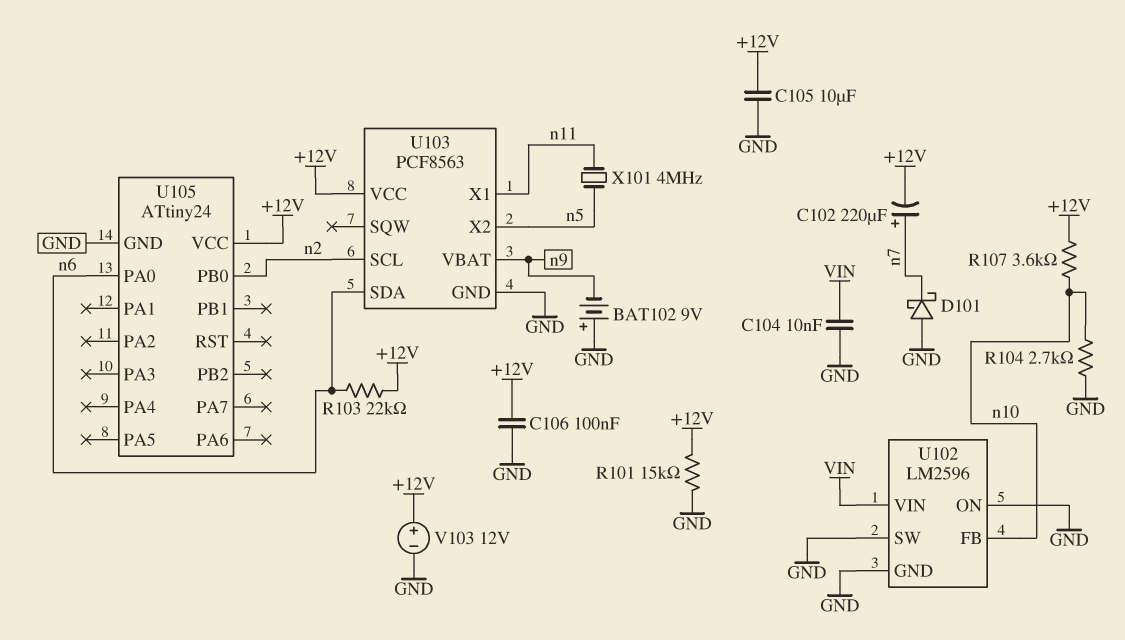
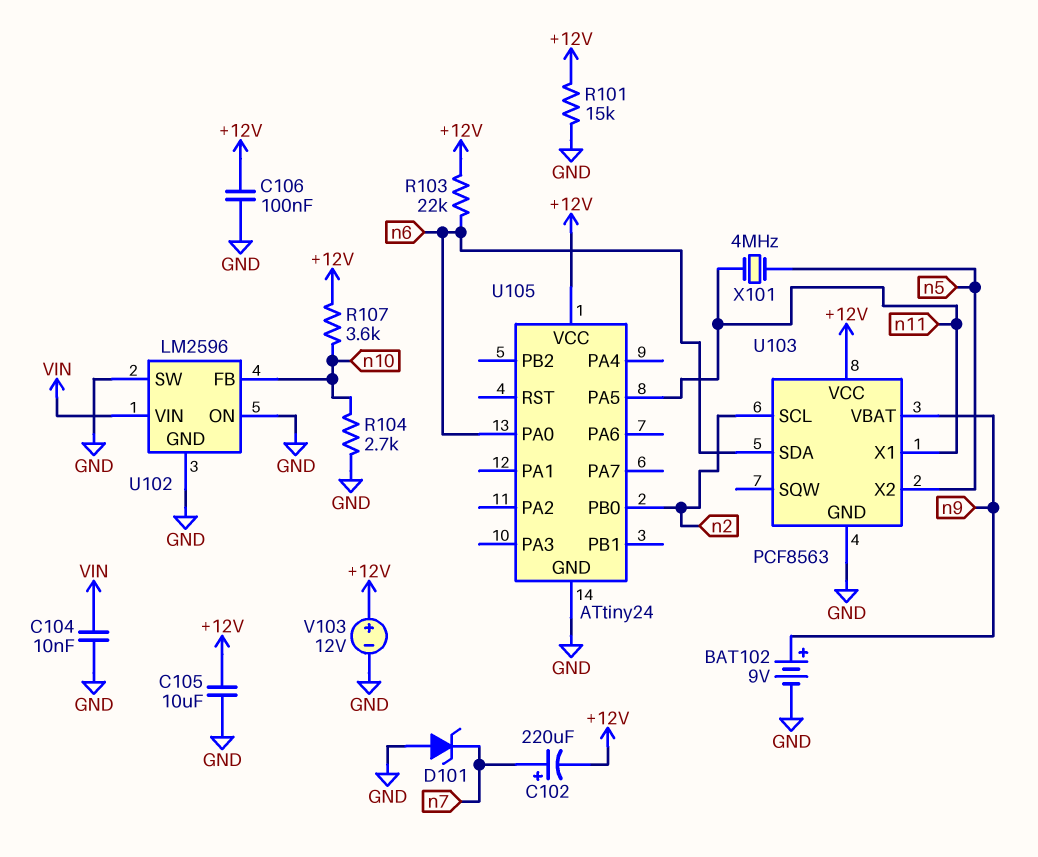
BAT102: 9V (plus GND, minus n9) -> 9V (plus n9, minus GND)
D101: schottky (A GND, K n7) -> zener (A GND, K n7)
U105 pin PA5: none -> n11

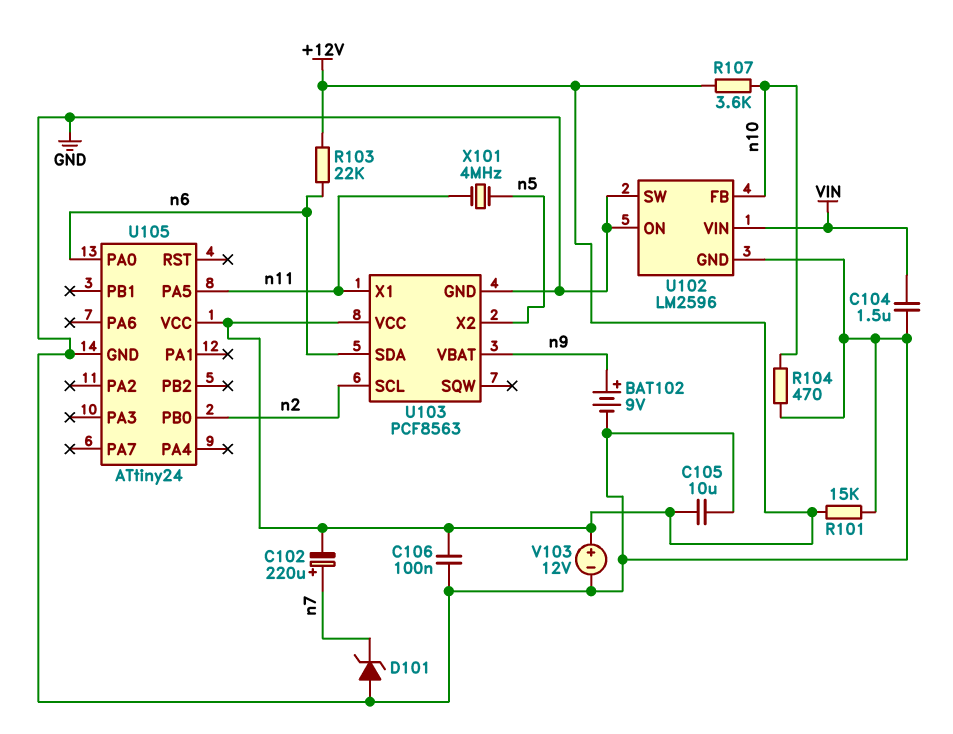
C104: 10nF (GND, VIN) -> 1.5uF (GND, VIN)
R104: 2.7k (GND, n10) -> 470 (GND, n10)

